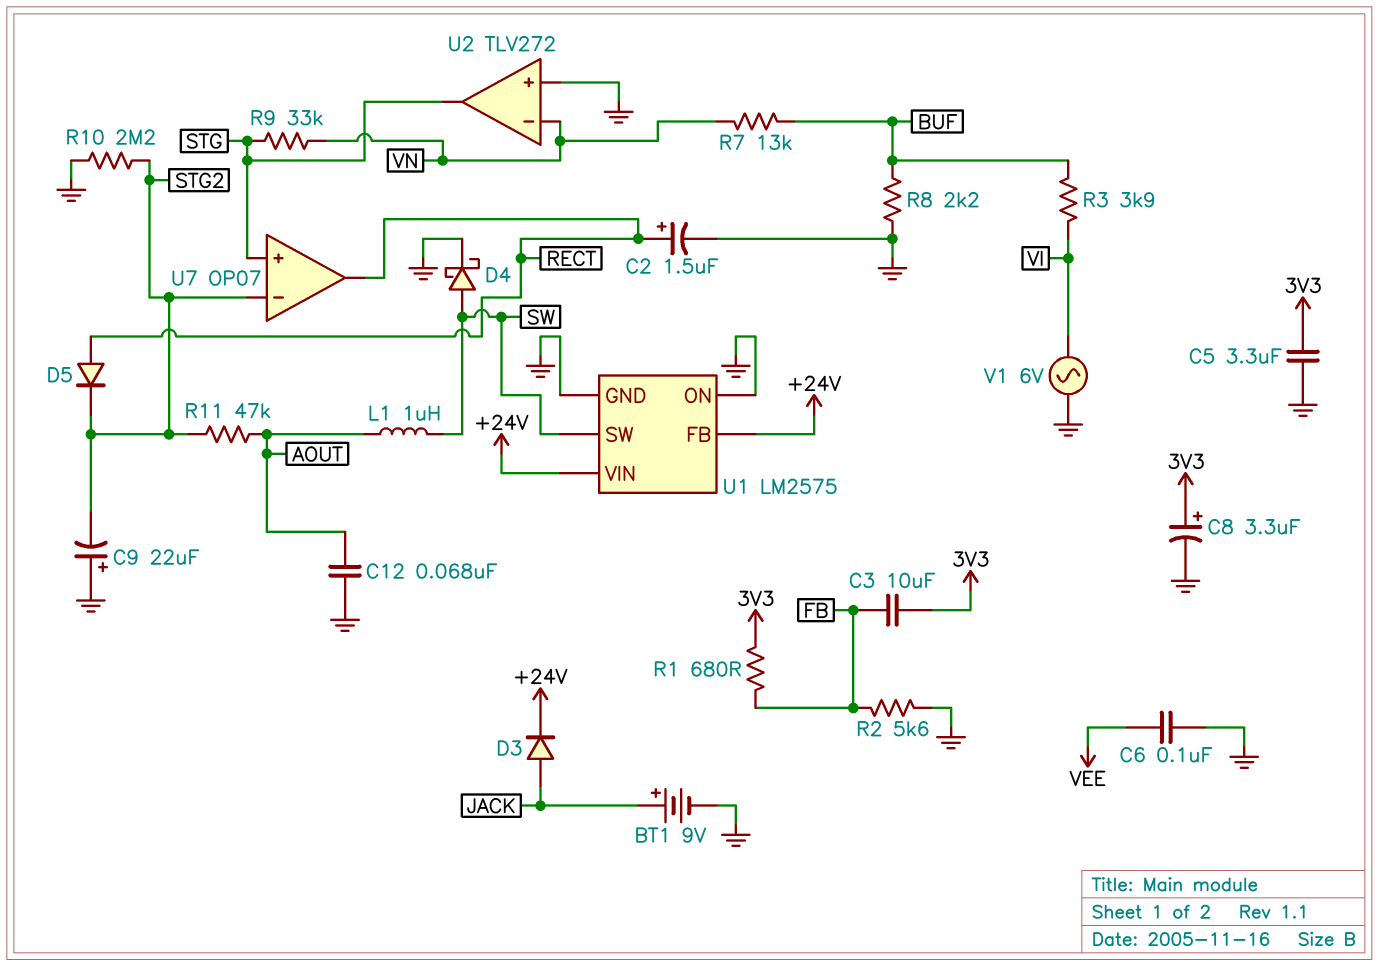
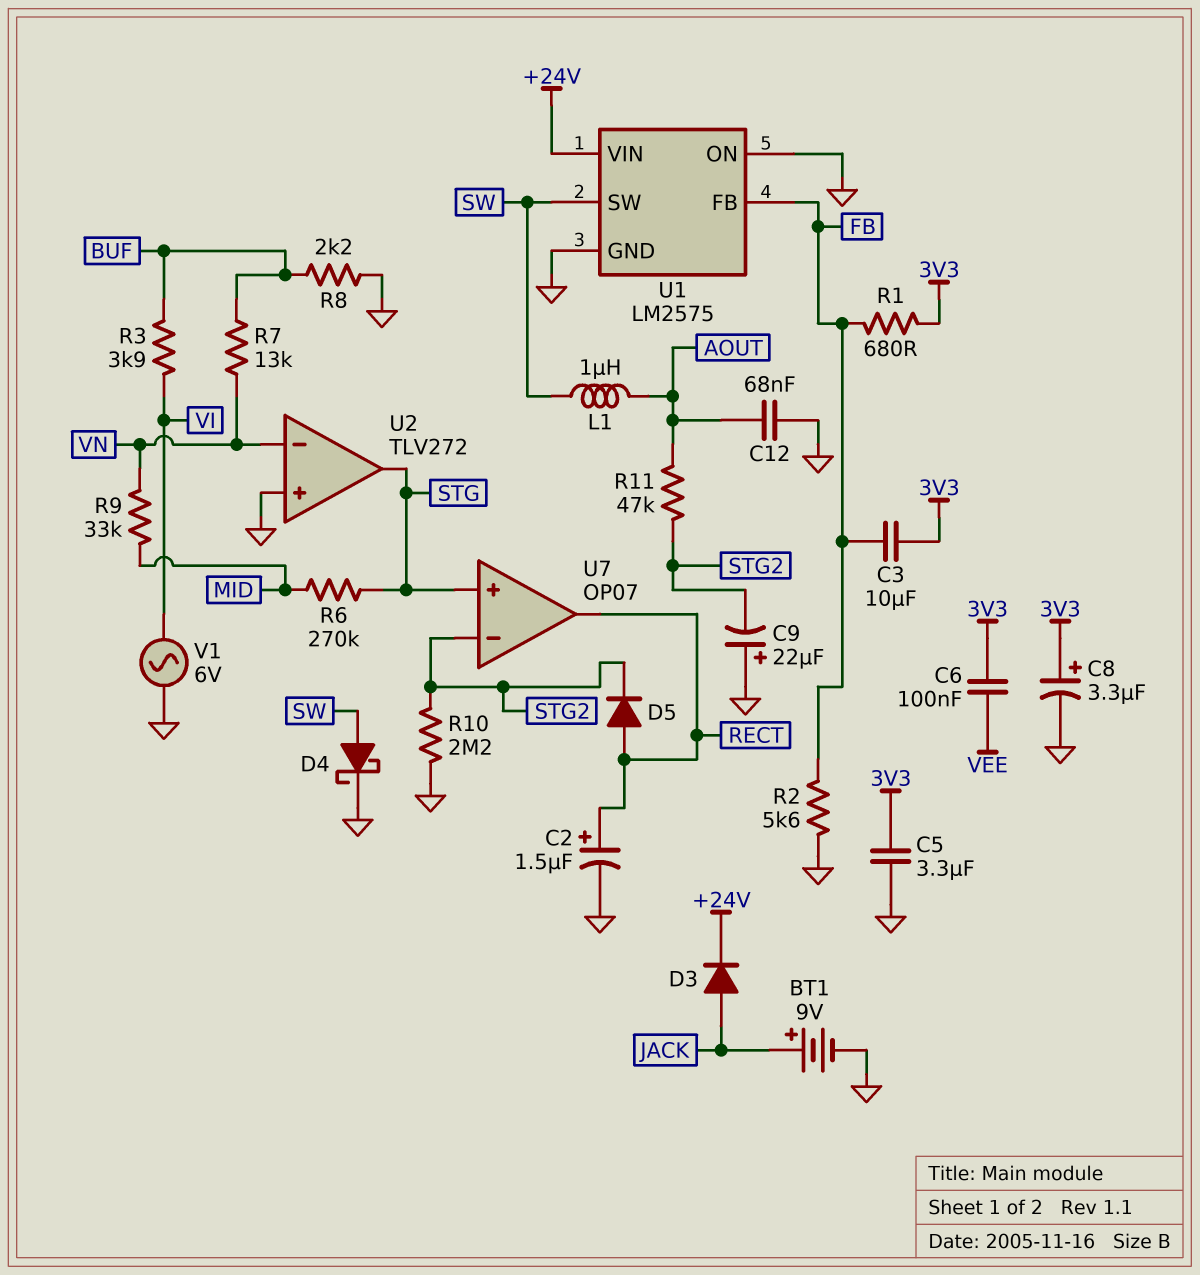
C6: 100nF (GND, VEE) -> 100nF (3V3, VEE)
R6: none -> 270k (MID, STG)
R9: 33k (STG, VN) -> 33k (MID, VN)
U1 pin FB: +24V -> FB

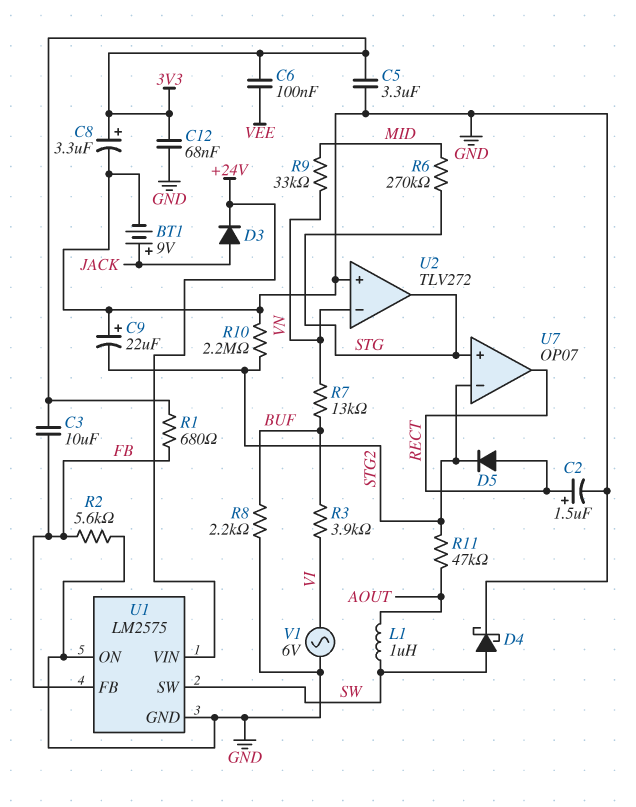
C12: 68nF (AOUT, GND) -> 68nF (3V3, GND)

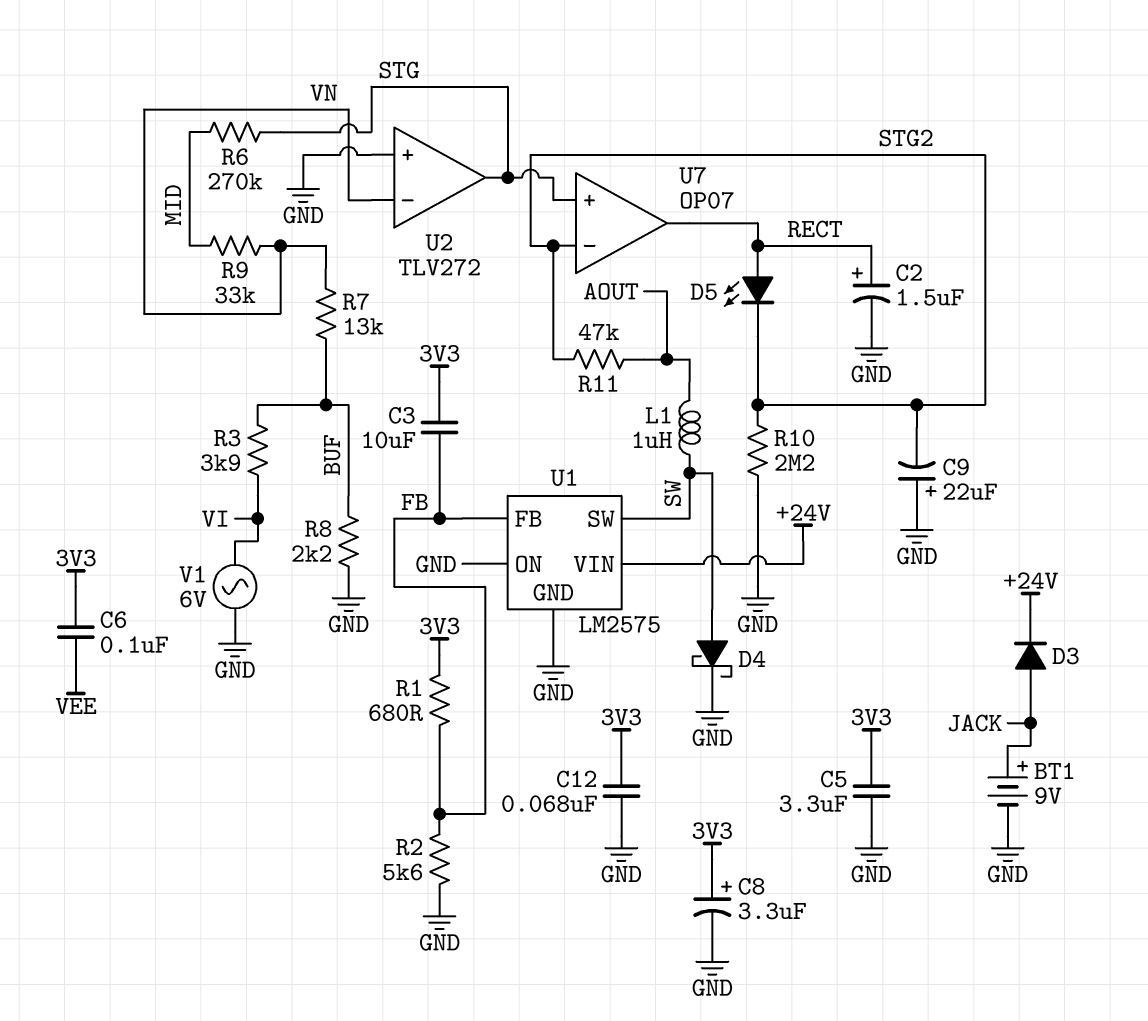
D5: diode (A RECT, K STG2) -> LED (A RECT, K STG2)

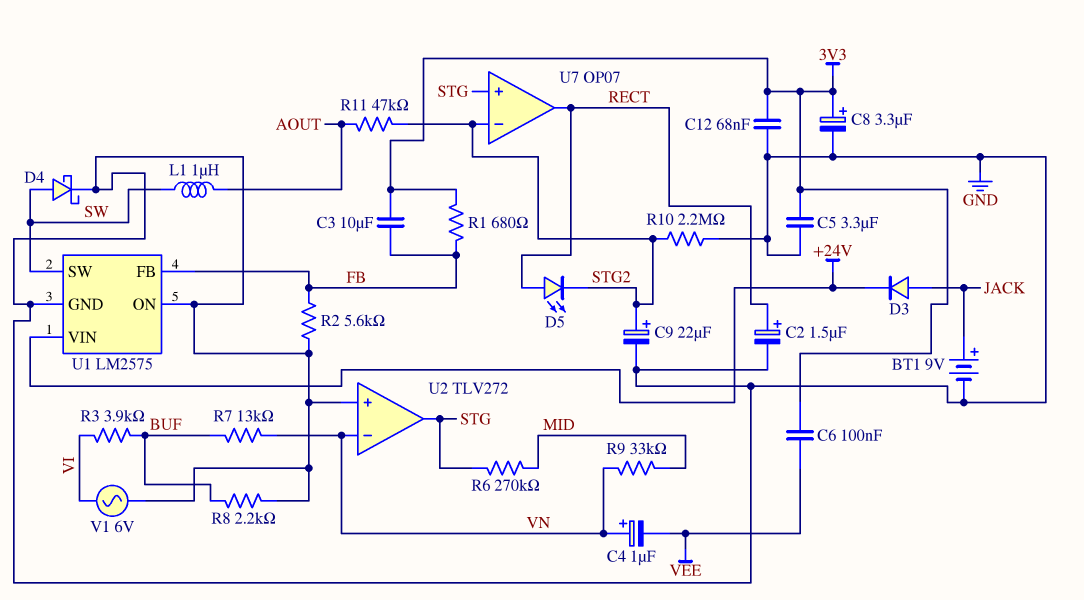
C4: none -> 1uF (plus VN, minus VEE)
C9: 22uF (plus GND, minus STG2) -> 22uF (plus STG2, minus GND)

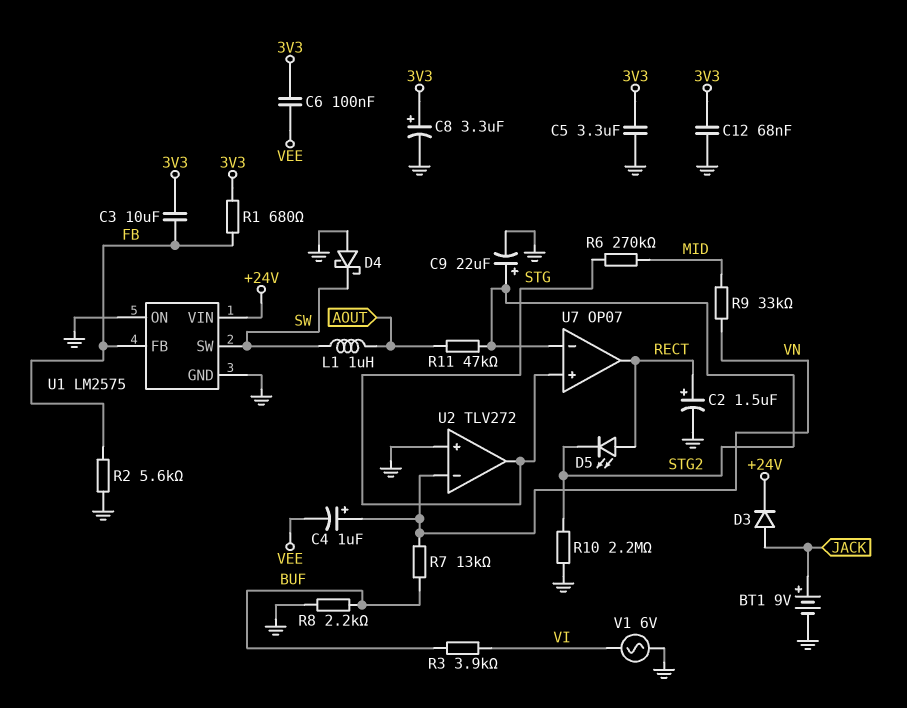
D4: schottky (A SW, K GND) -> schottky (A GND, K SW)

